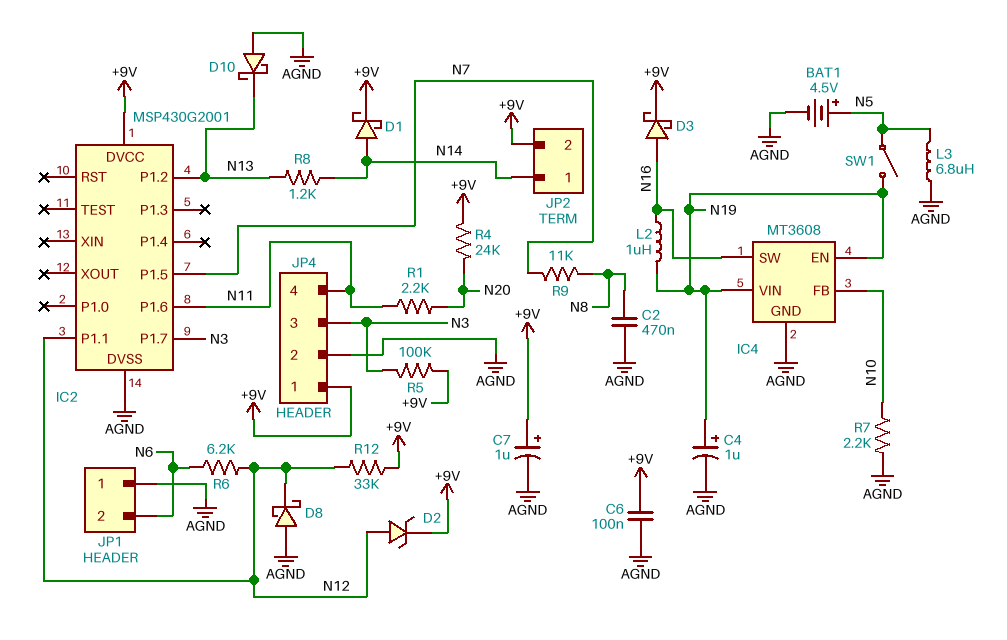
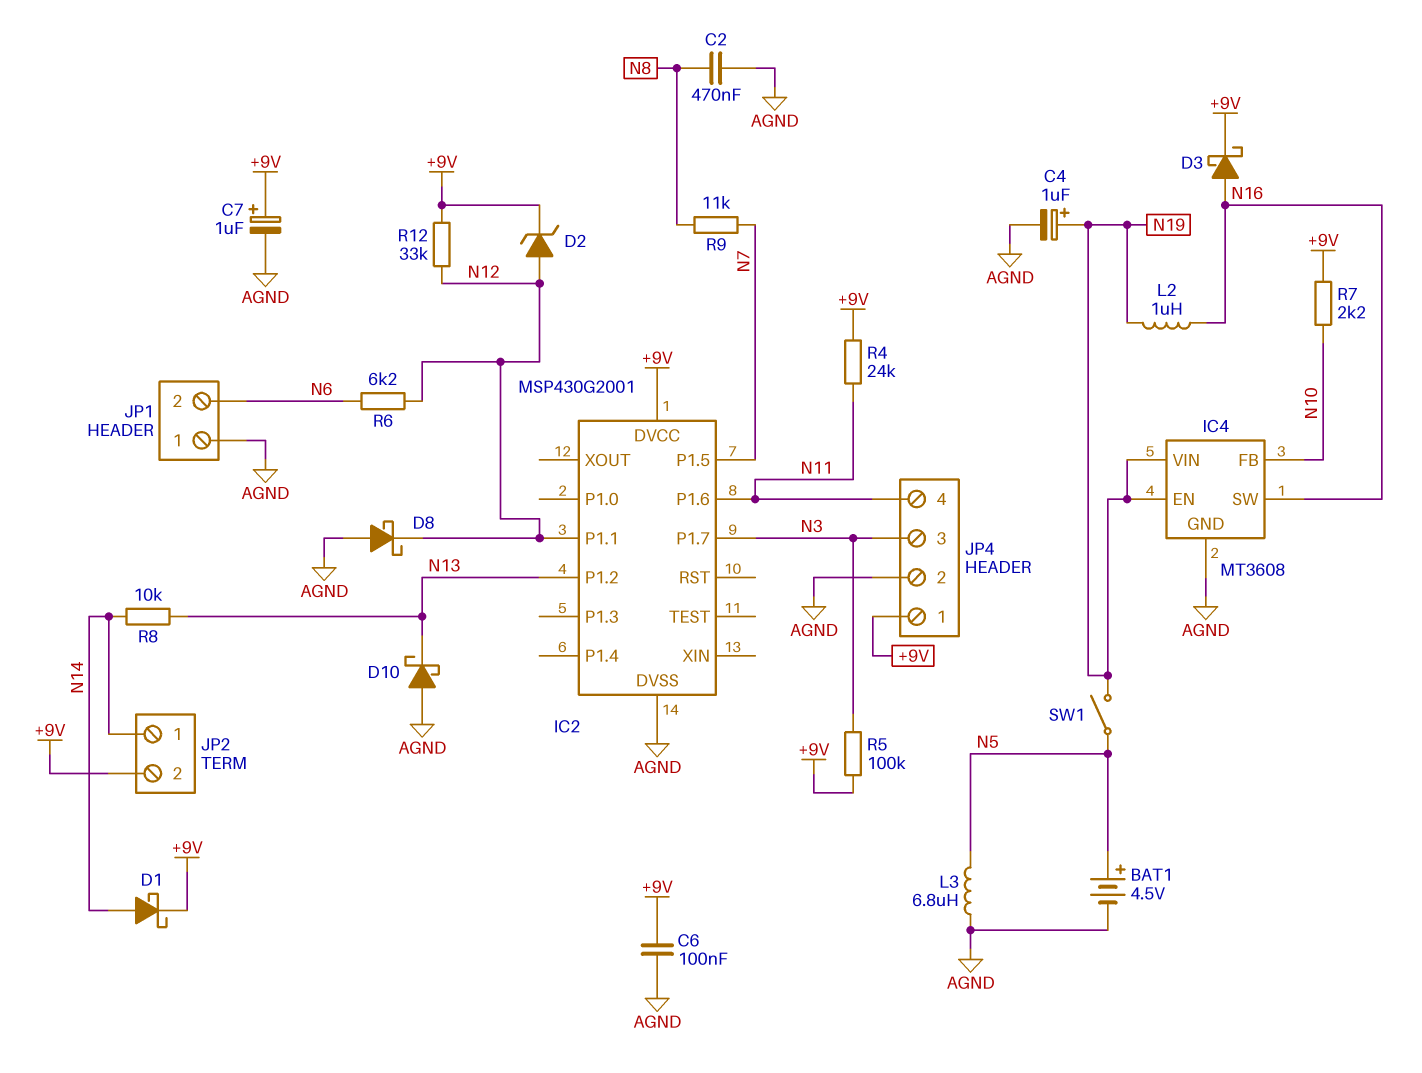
R1: 2.2k (N11, N20) -> none
R4: 24k (+9V, N20) -> 24k (+9V, N11)
R7: 2.2k (AGND, N10) -> 2.2k (+9V, N10)
R8: 1.2k (N13, N14) -> 10k (N13, N14)

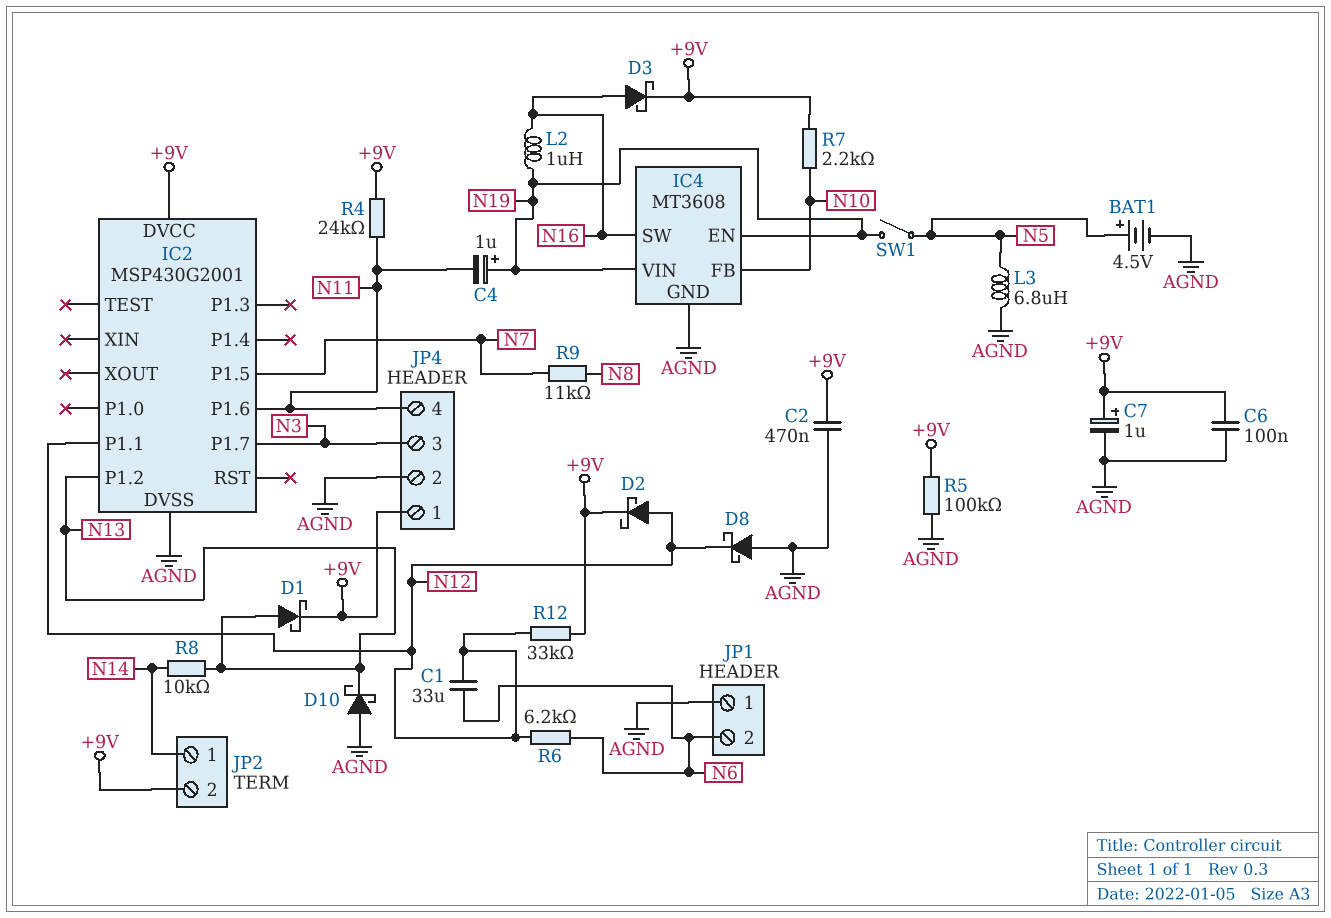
C1: none -> 33uF (N6, N12)
C2: 470nF (AGND, N8) -> 470nF (+9V, AGND)
C4: 1uF (plus N19, minus AGND) -> 1uF (plus N19, minus N11)
D1: schottky (A N14, K +9V) -> schottky (A N13, K +9V)
D2: zener (A N12, K +9V) -> schottky (A N12, K +9V)
R5: 100k (+9V, N3) -> 100k (+9V, AGND)

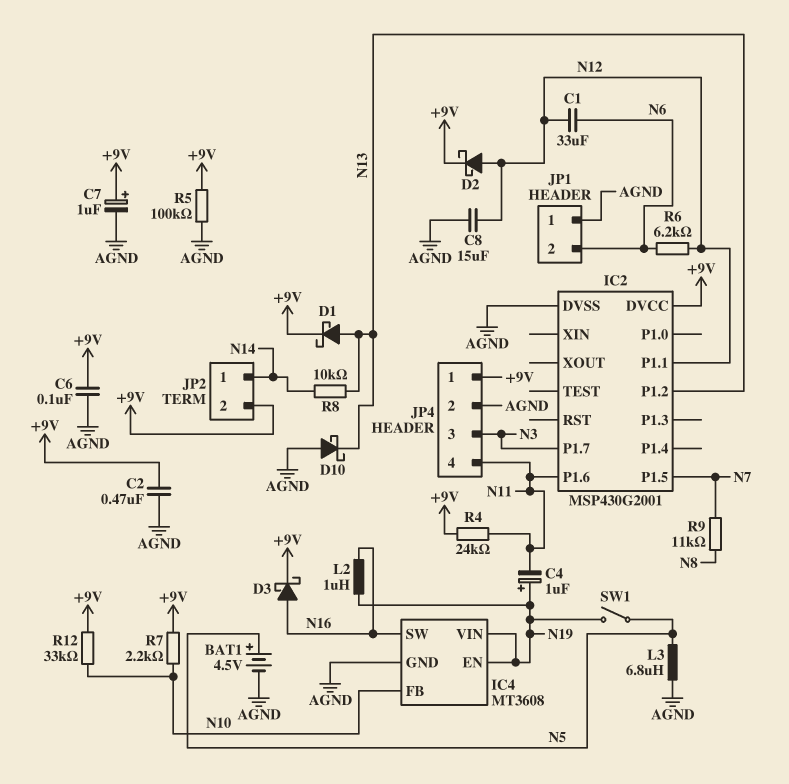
C8: none -> 15uF (AGND, N12)
D8: schottky (A AGND, K N12) -> none
R12: 33k (+9V, N12) -> 33k (+9V, N10)

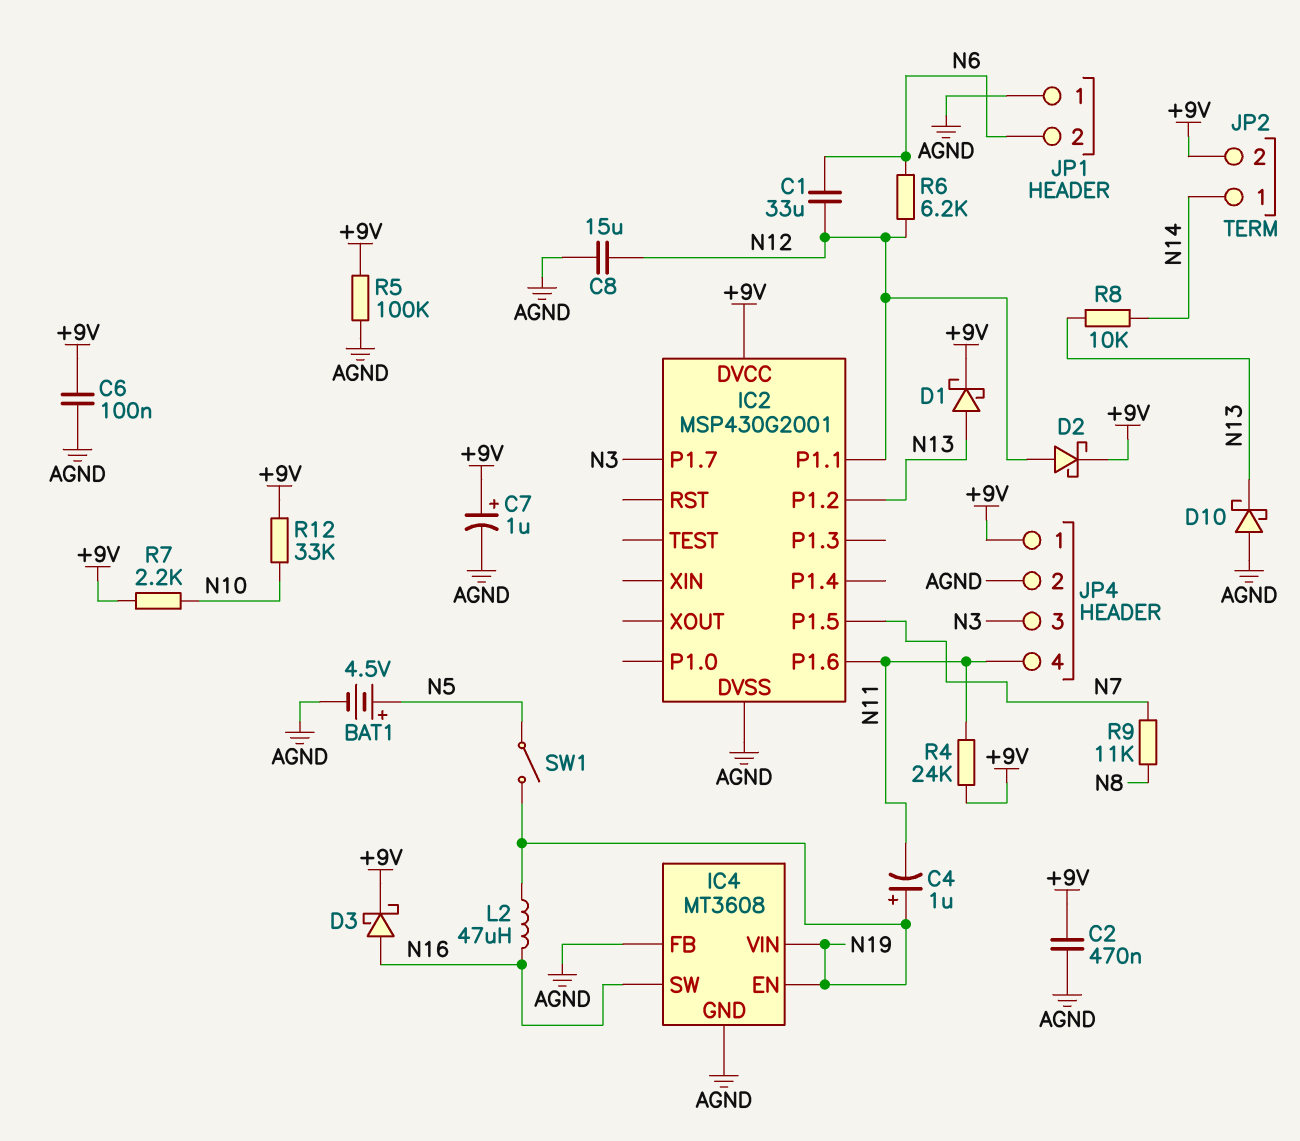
IC4 pin FB: N10 -> AGND
L2: 1uH (N16, N19) -> 47uH (N16, N19)
L3: 6.8uH (AGND, N5) -> none

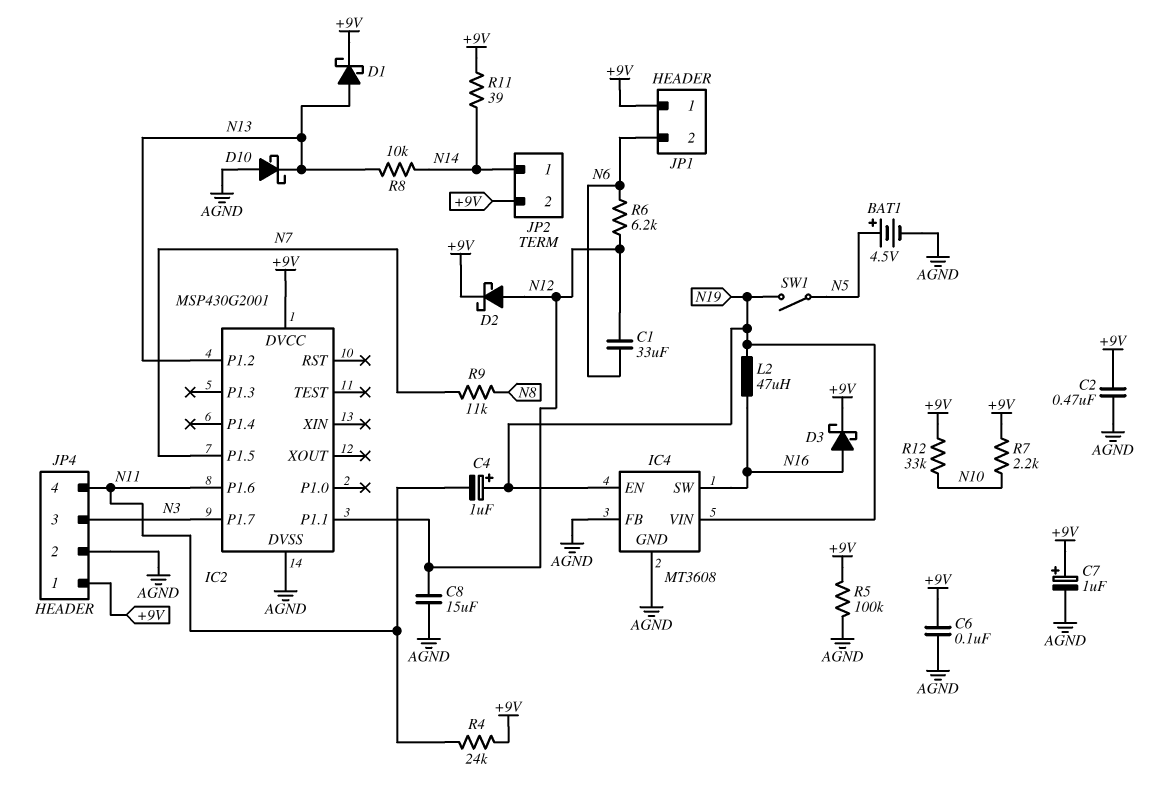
JP1 pin 1: AGND -> +9V
R11: none -> 39 (+9V, N14)

